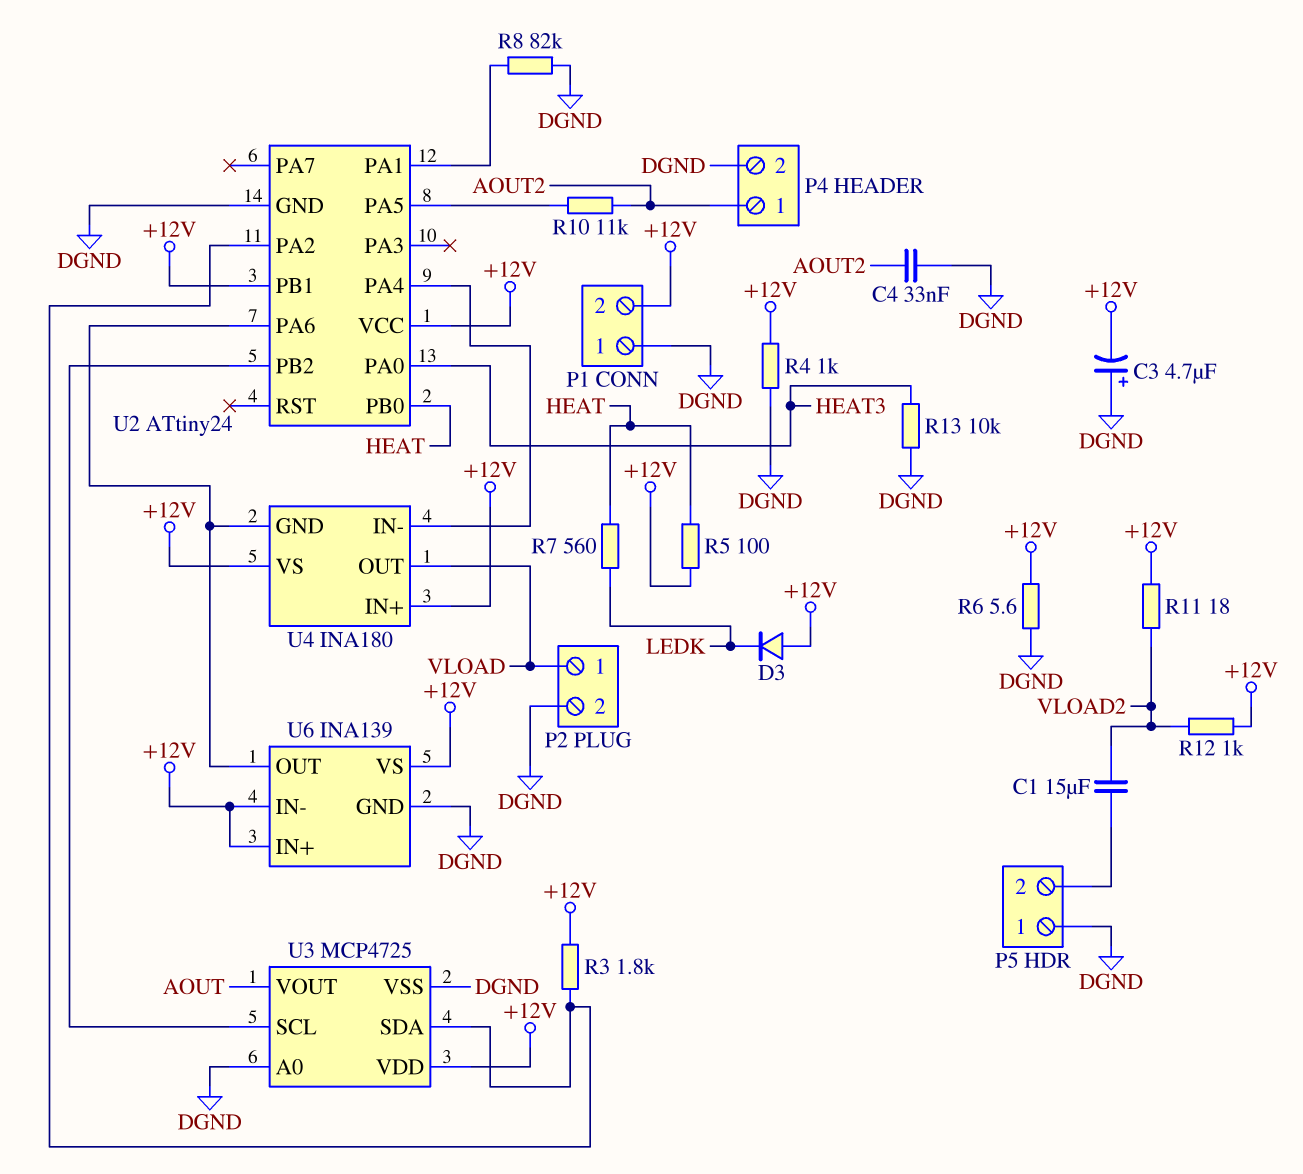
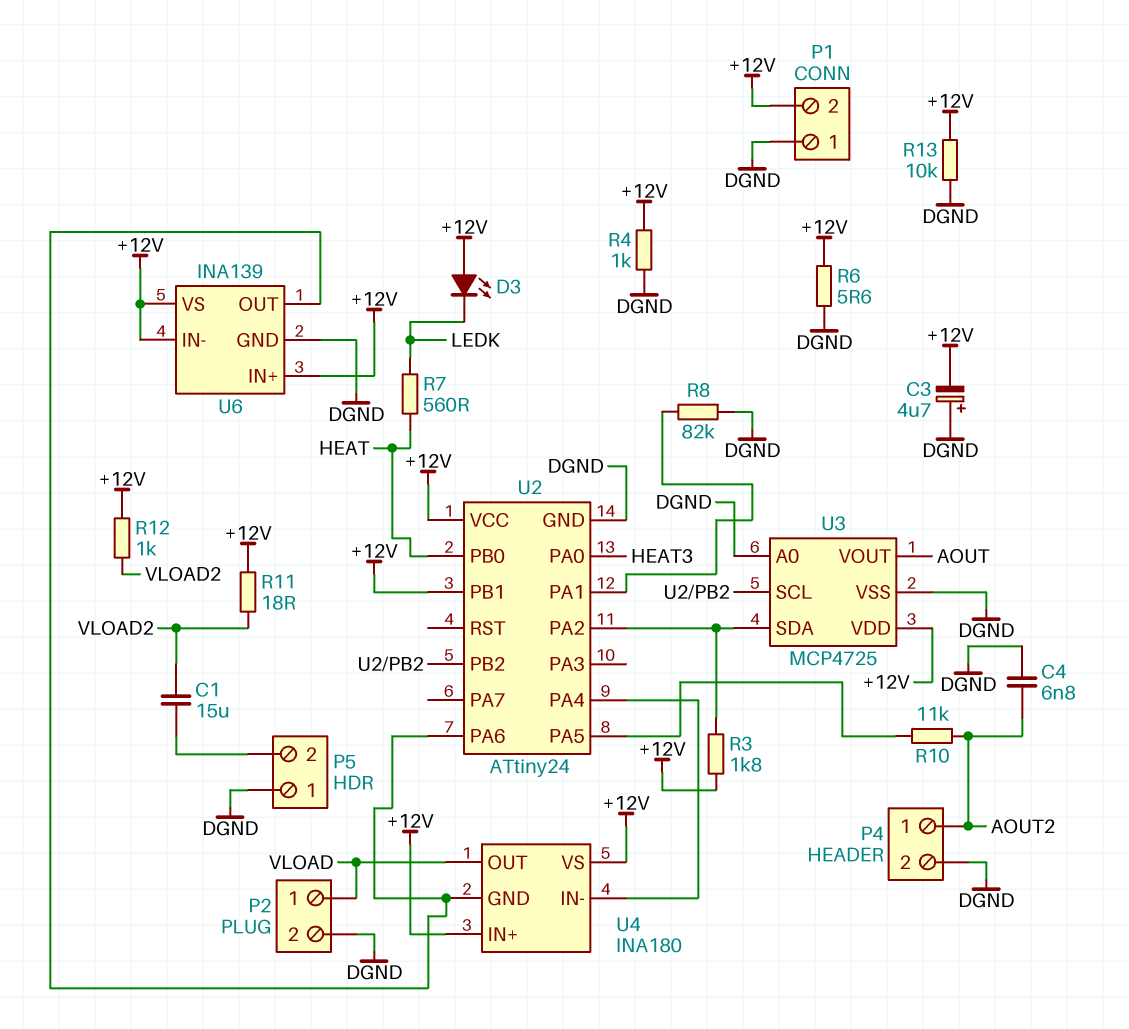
C4: 33nF (AOUT2, DGND) -> 6.8nF (AOUT2, DGND)
D3: diode (A +12V, K LEDK) -> LED (A +12V, K LEDK)
R5: 100 (+12V, HEAT) -> none
R13: 10k (DGND, HEAT3) -> 10k (+12V, DGND)

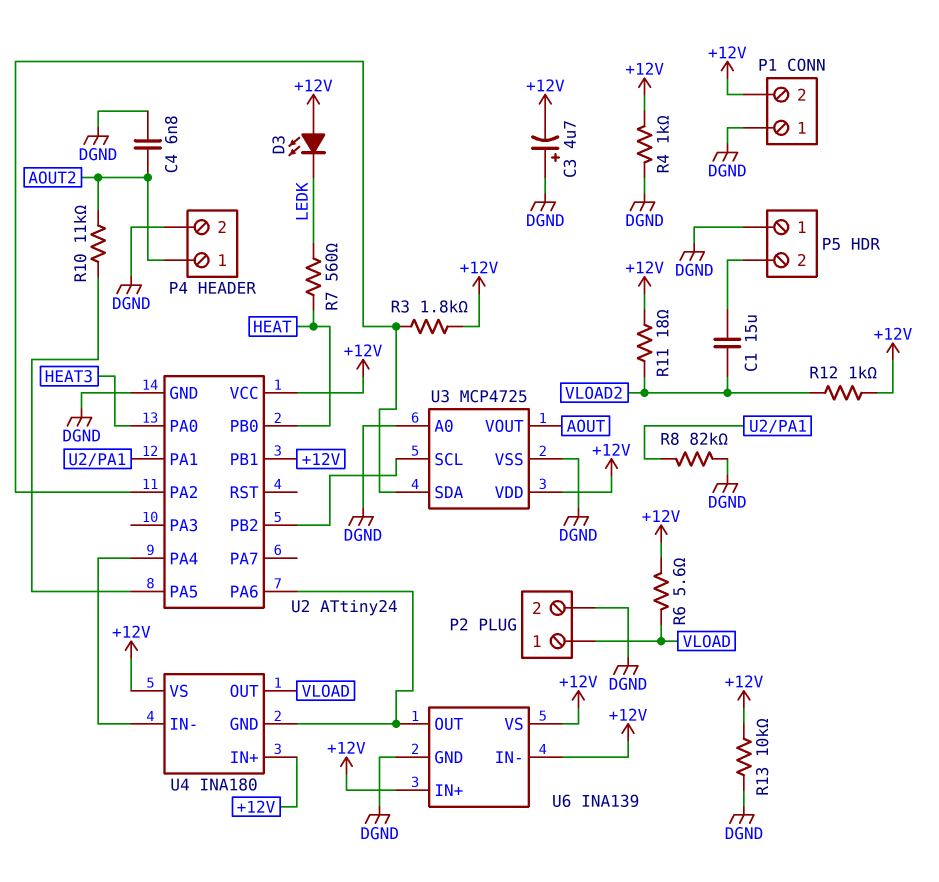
R6: 5.6 (+12V, DGND) -> 5.6 (+12V, VLOAD)

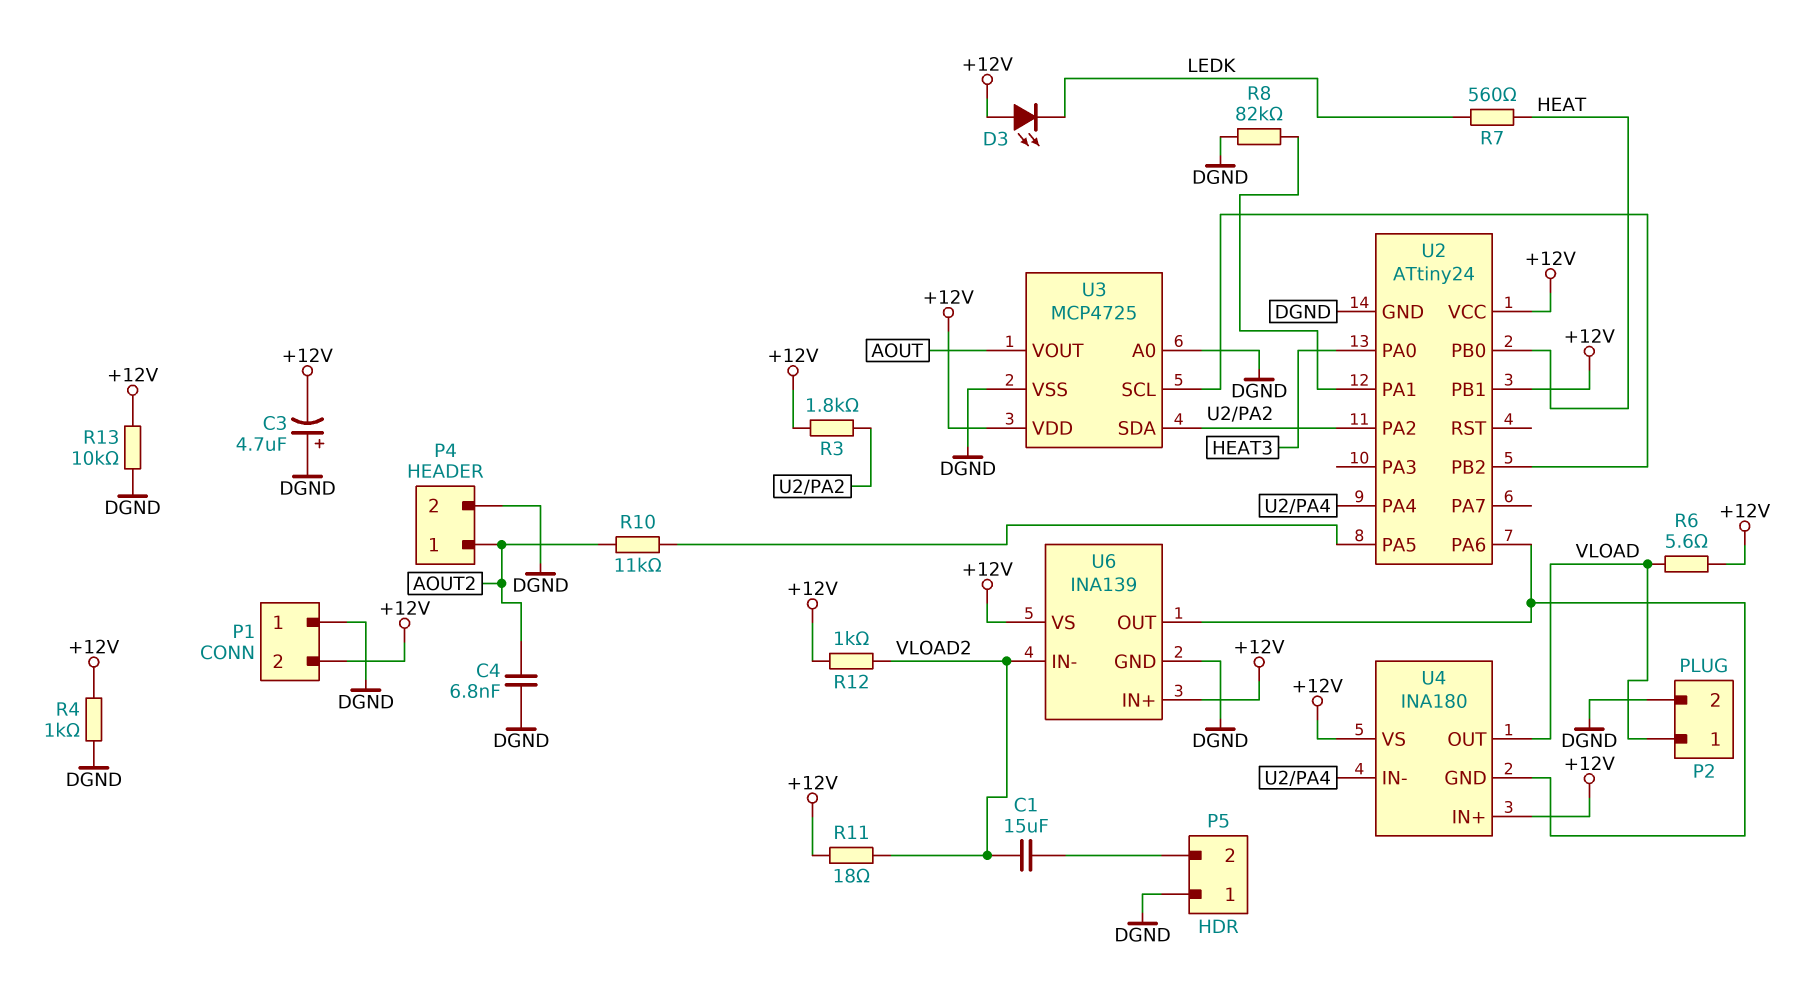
U6 pin IN-: +12V -> VLOAD2

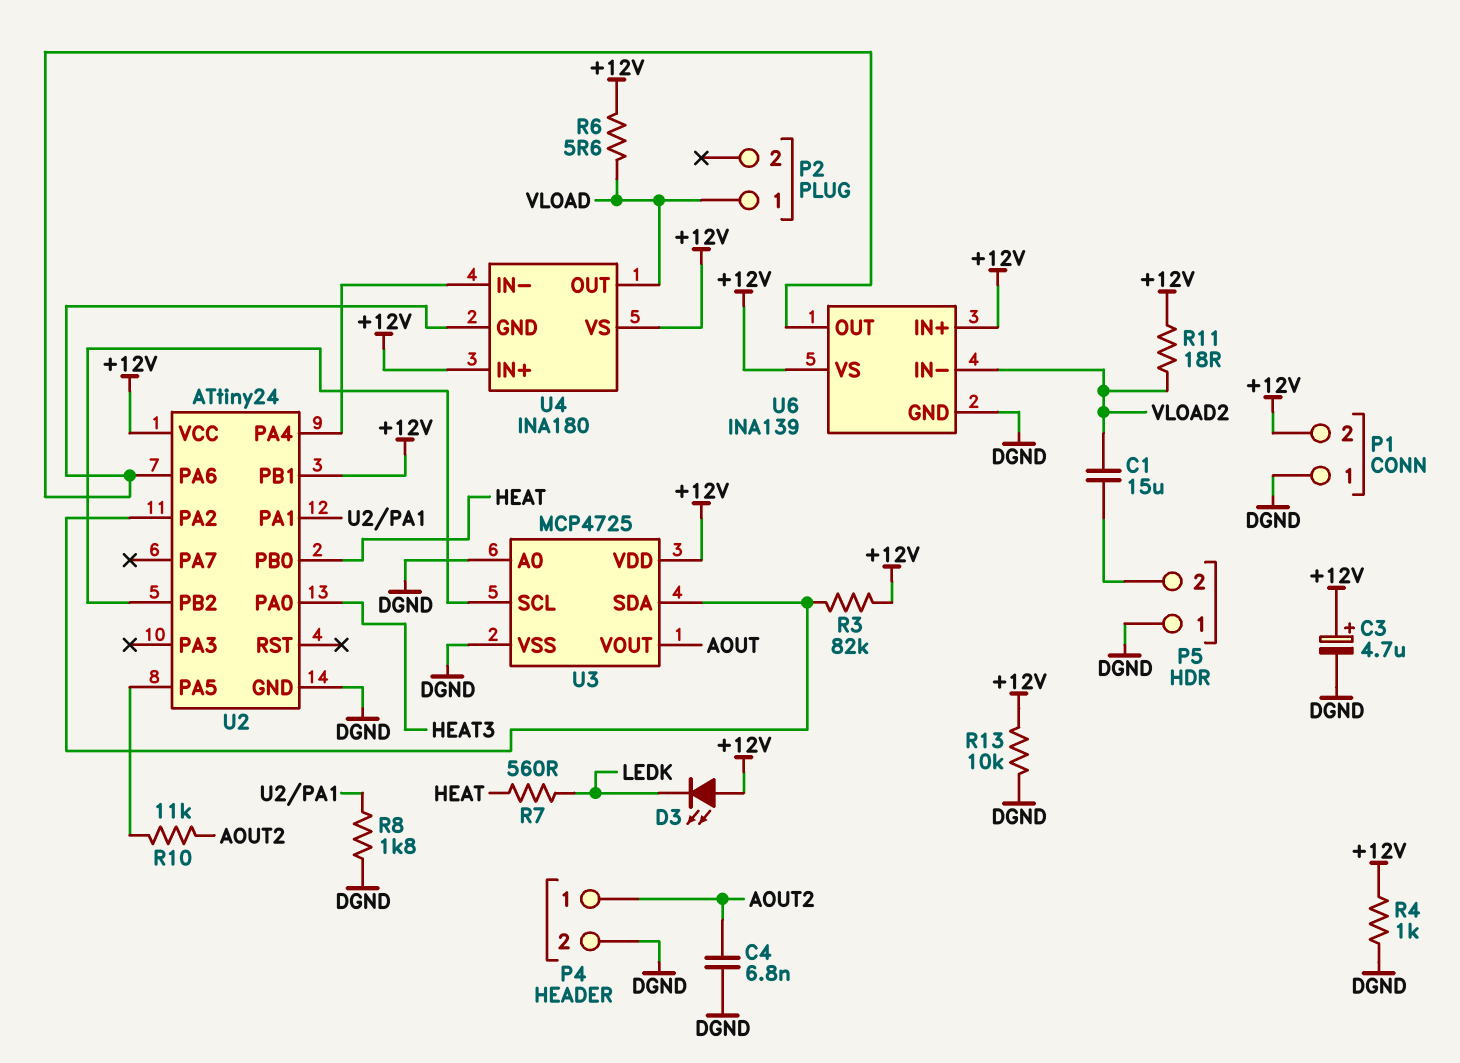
C3: 4.7uF (plus DGND, minus +12V) -> 4.7uF (plus +12V, minus DGND)
P2 pin 2: DGND -> none
R3: 1.8k (+12V, U2/PA2) -> 82k (+12V, U2/PA2)
R8: 82k (DGND, U2/PA1) -> 1.8k (DGND, U2/PA1)
R12: 1k (+12V, VLOAD2) -> none

